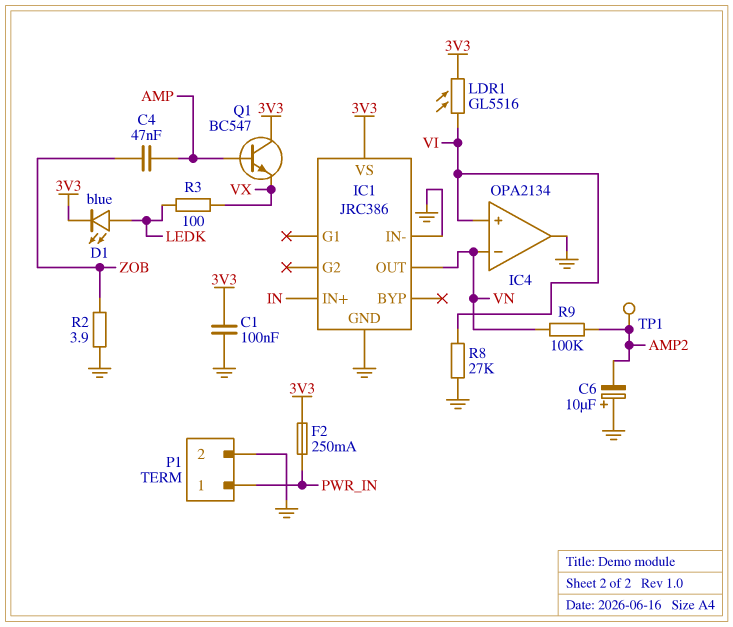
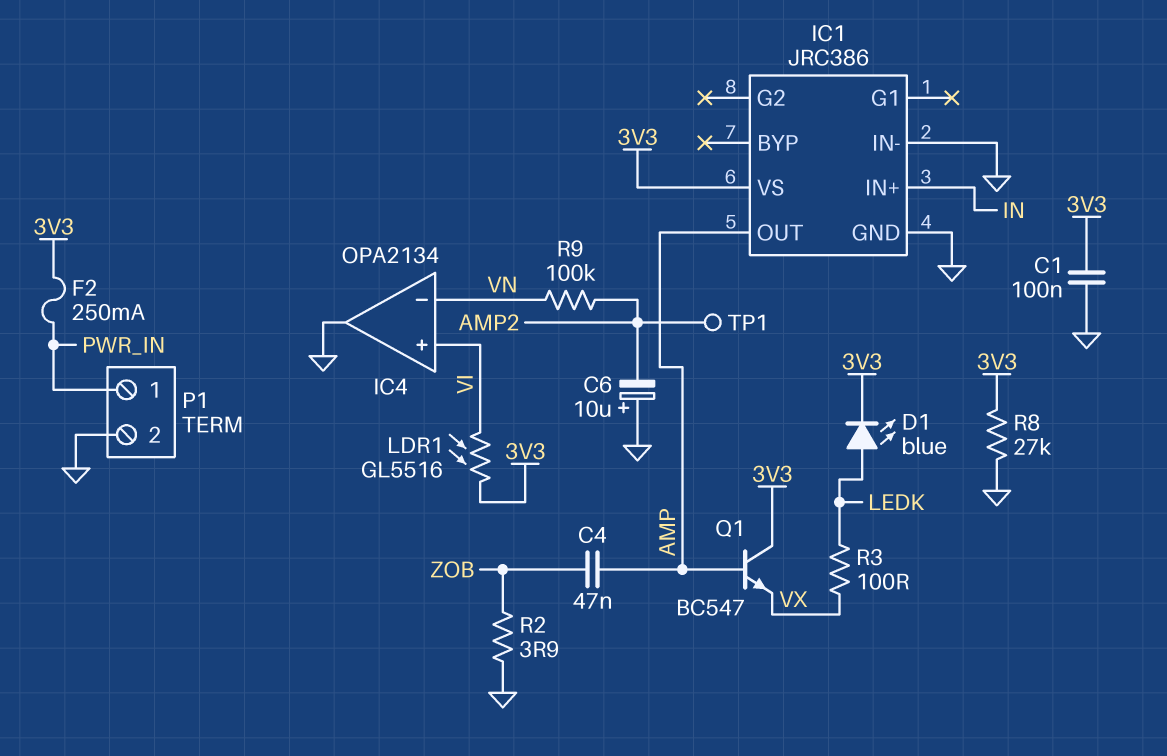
IC1 pin OUT: VN -> AMP
R8: 27k (GND, VI) -> 27k (3V3, GND)

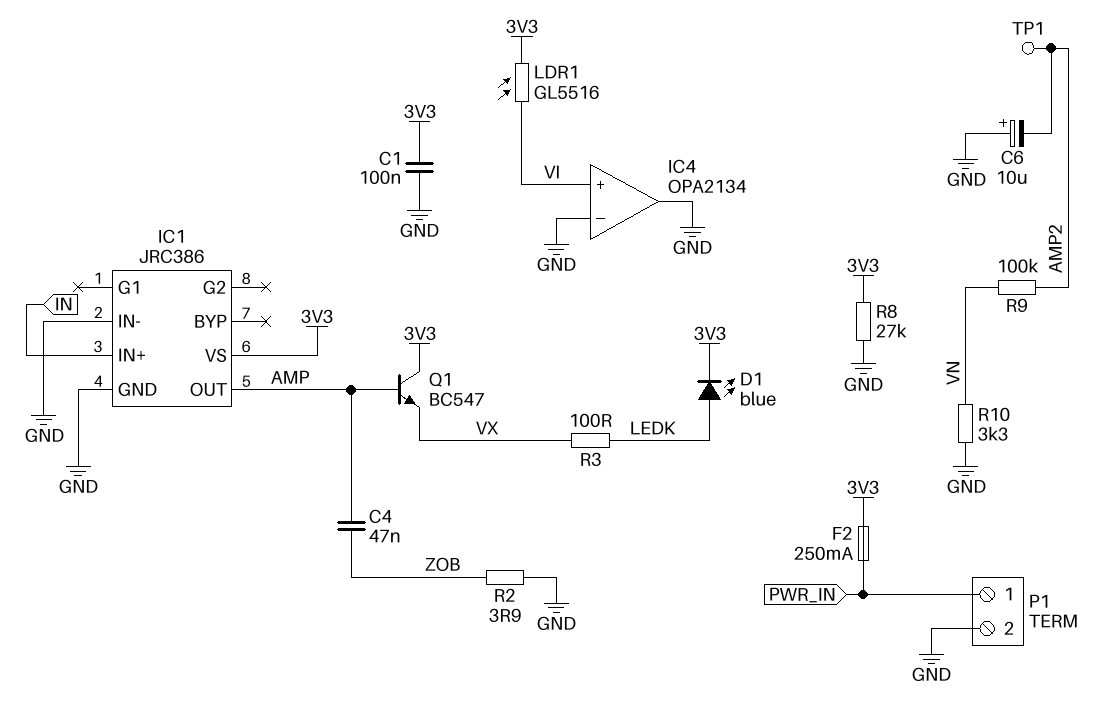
IC4 pin in-: VN -> GND
R10: none -> 3.3k (GND, VN)

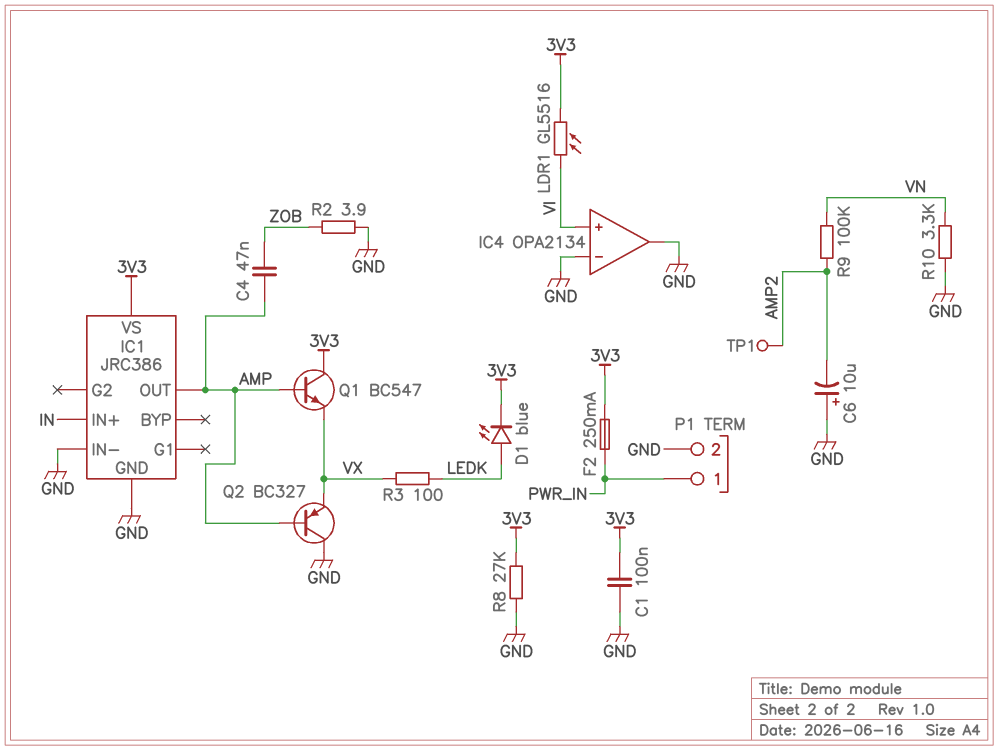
Q2: none -> PNP BC327 (B AMP, C GND, E VX)

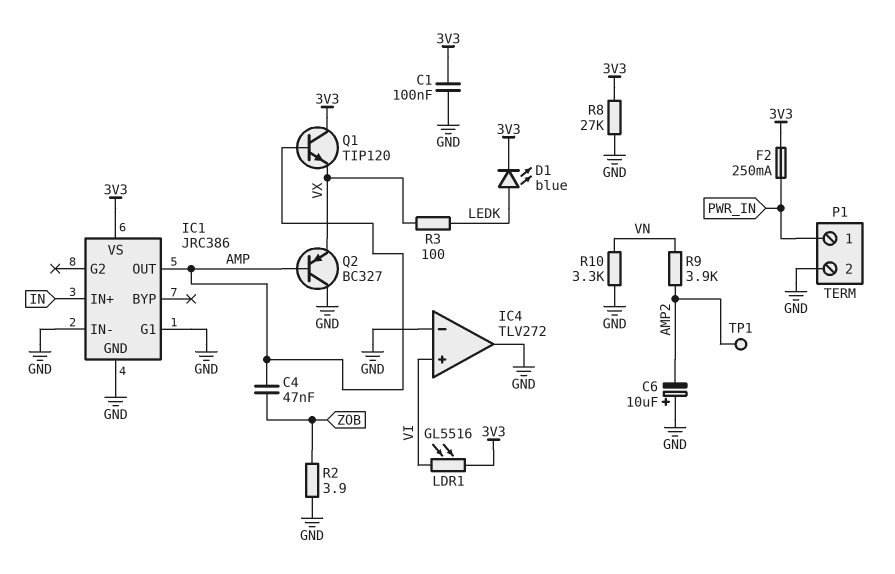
IC1 pin G1: none -> GND
IC4: OPA2134 -> TLV272
Q1: NPN BC547 (B AMP, C 3V3, E VX) -> NPN TIP120 (B AMP, C 3V3, E VX)
R9: 100k (AMP2, VN) -> 3.9k (AMP2, VN)

